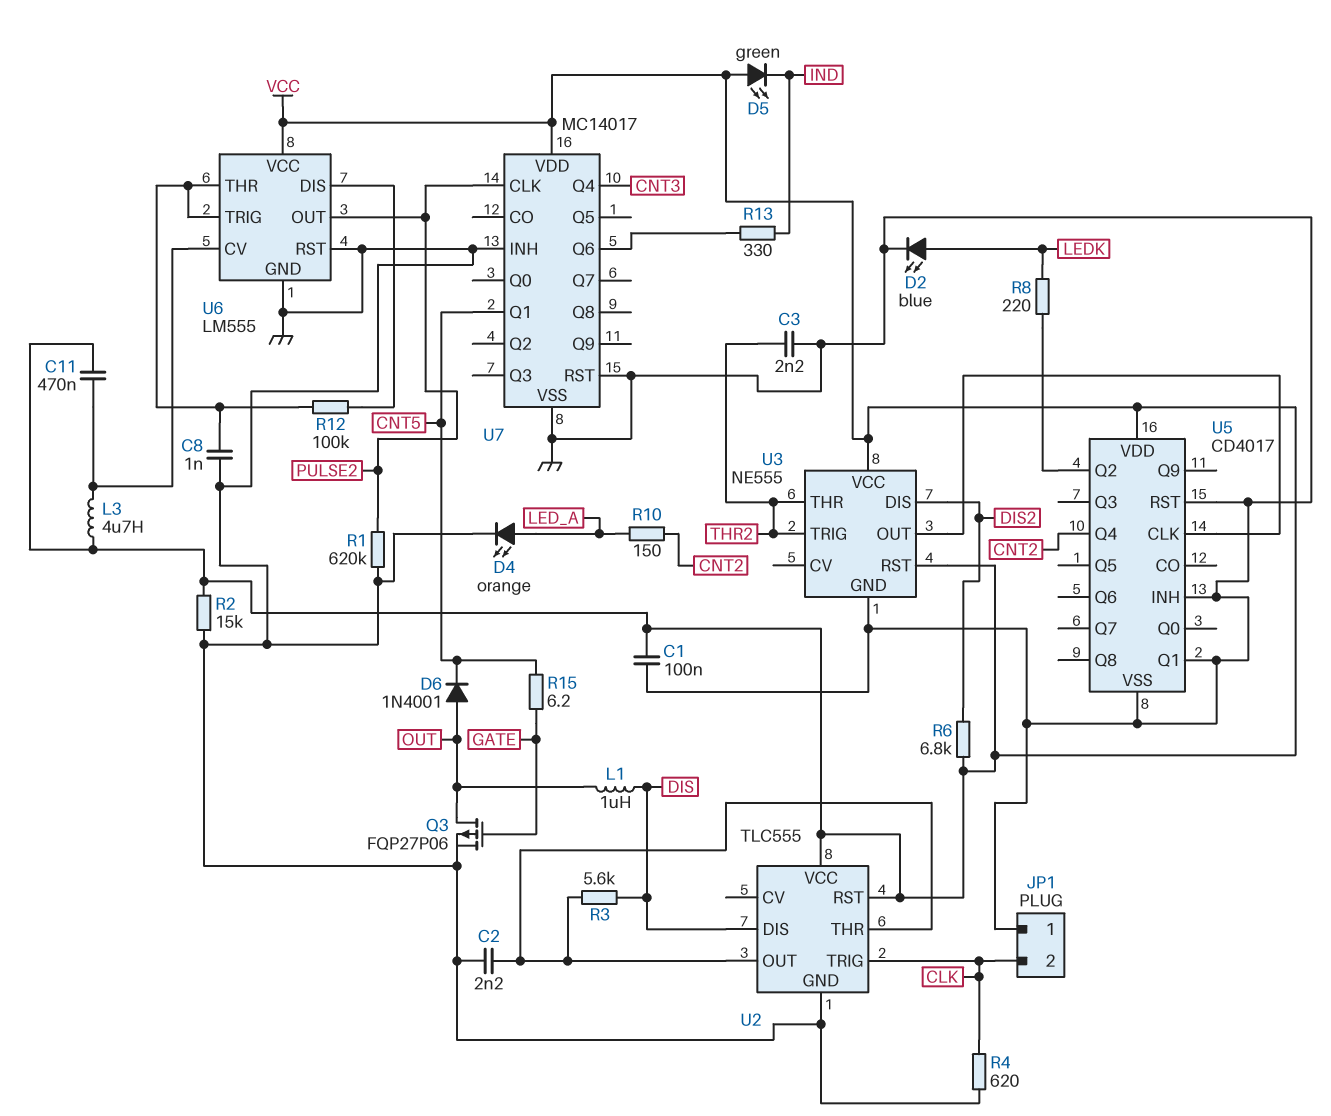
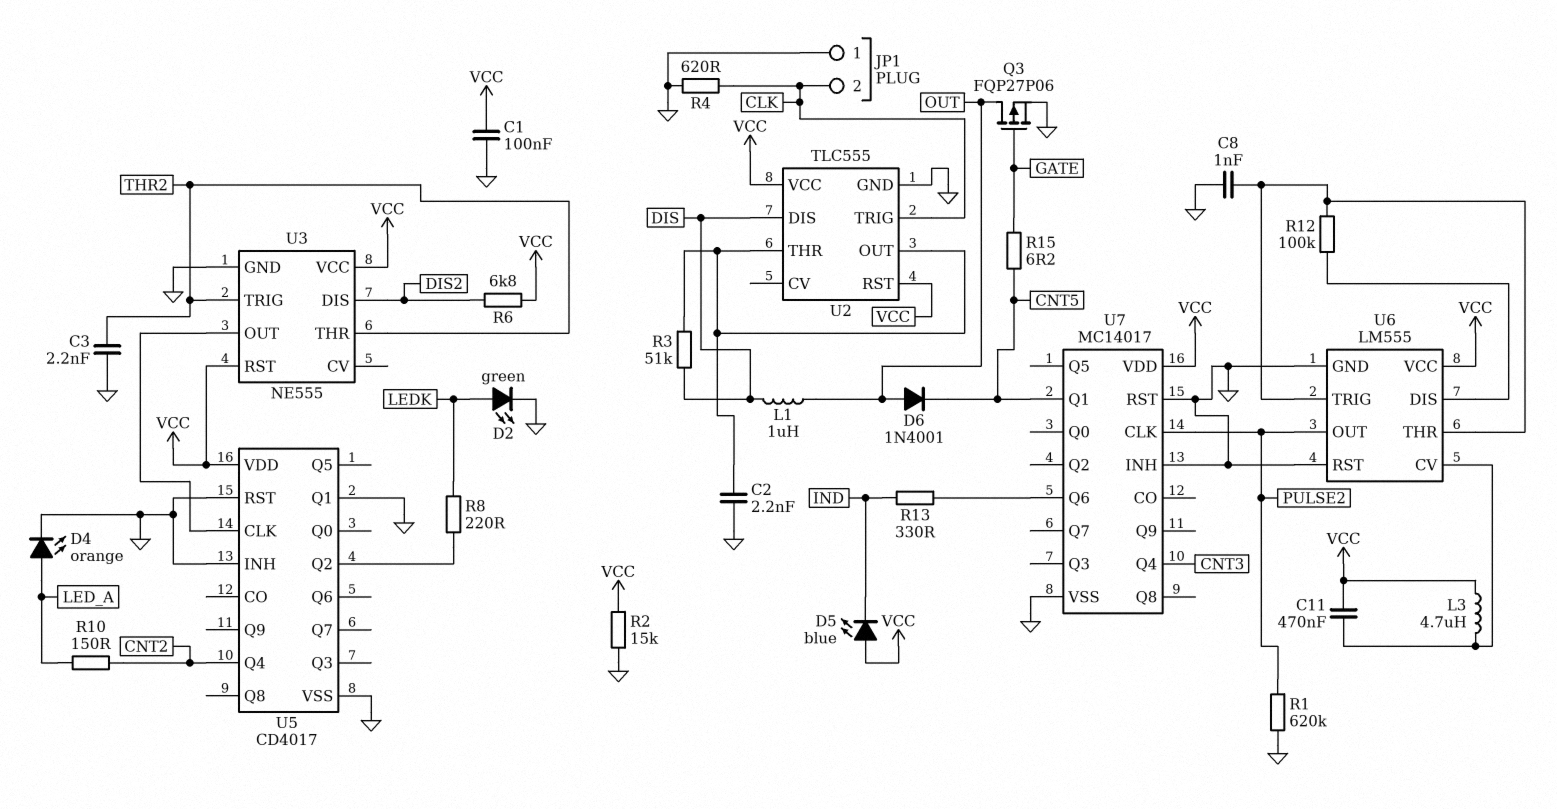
D2: LED blue (A LEDK, K GND) -> LED green (A LEDK, K GND)
D5: LED green (A VCC, K IND) -> LED blue (A VCC, K IND)
R3: 5.6k (DIS, U2/OUT) -> 51k (DIS, U2/OUT)

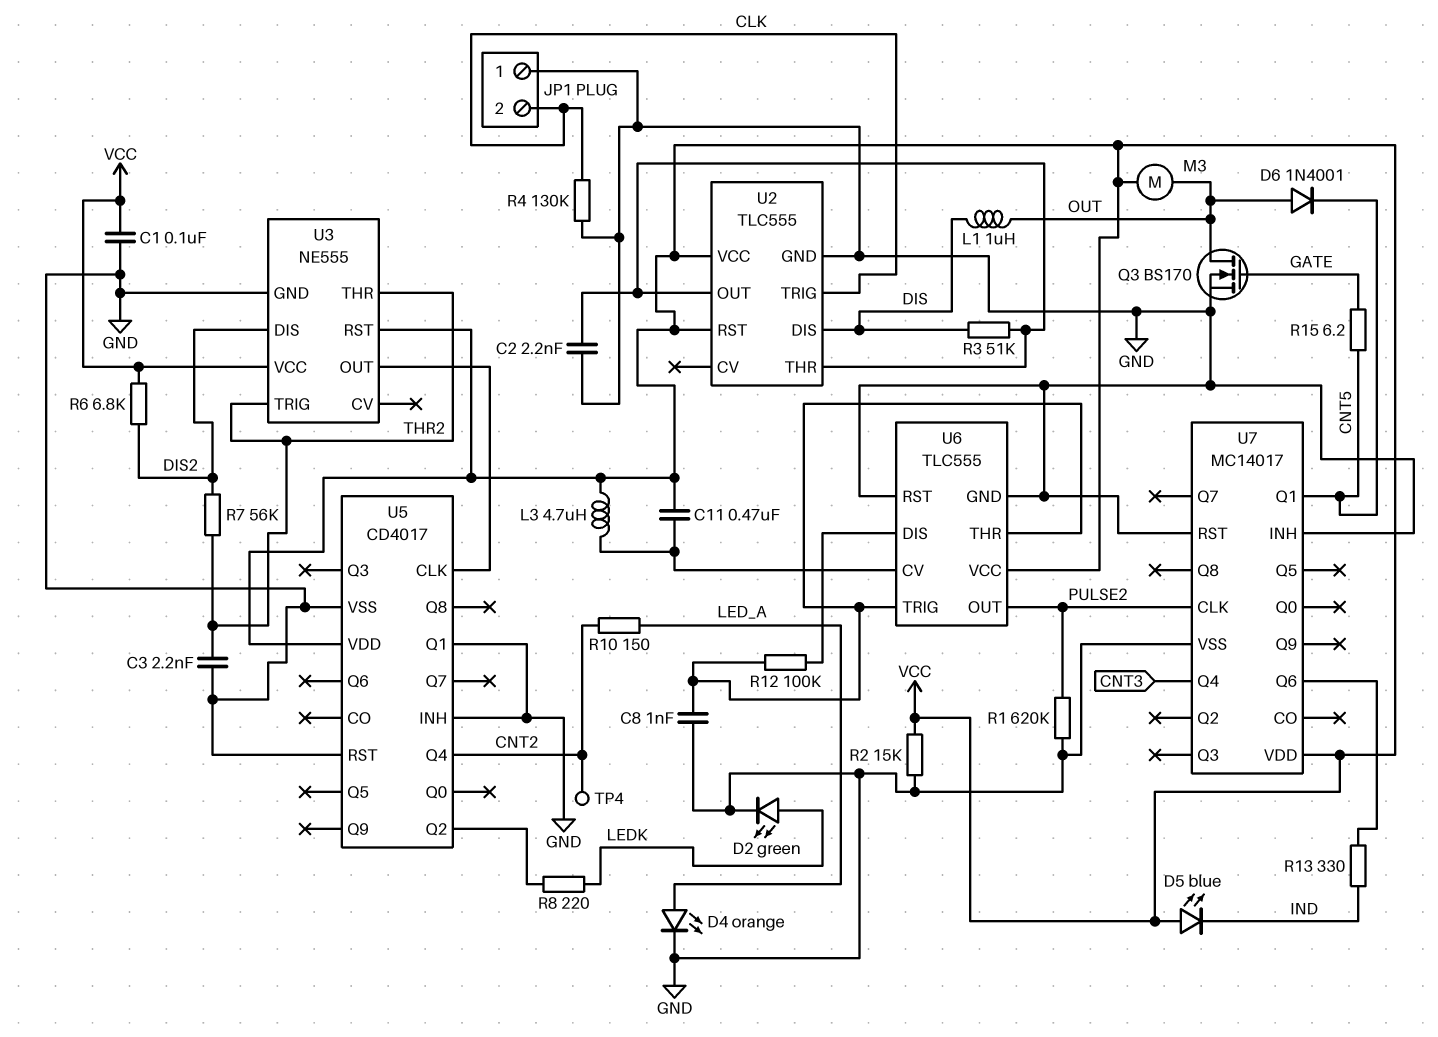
M3: none -> motor (OUT, VCC)
Q3: PMOS FQP27P06 (G GATE, D OUT, S GND) -> NMOS BS170 (G GATE, D OUT, S GND)
R4: 620 (CLK, GND) -> 130k (CLK, GND)
R7: none -> 56k (DIS2, THR2)
TP4: none -> test point (CNT2)
U6: LM555 -> TLC555

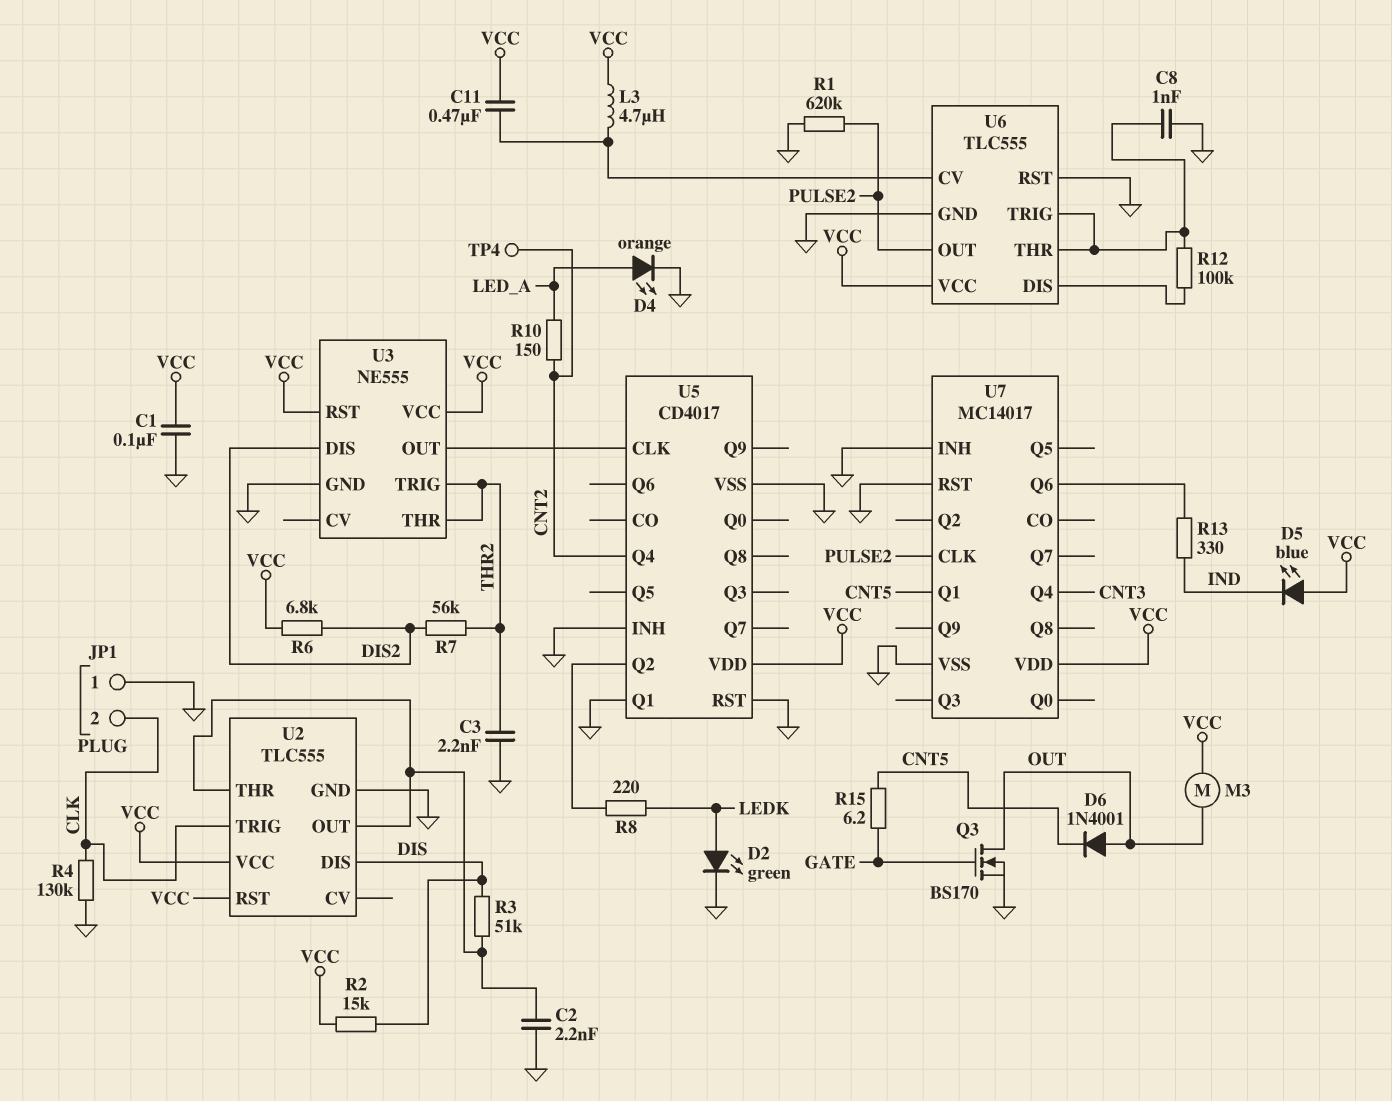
L1: 1uH (DIS, OUT) -> none
R2: 15k (GND, VCC) -> 15k (DIS, VCC)

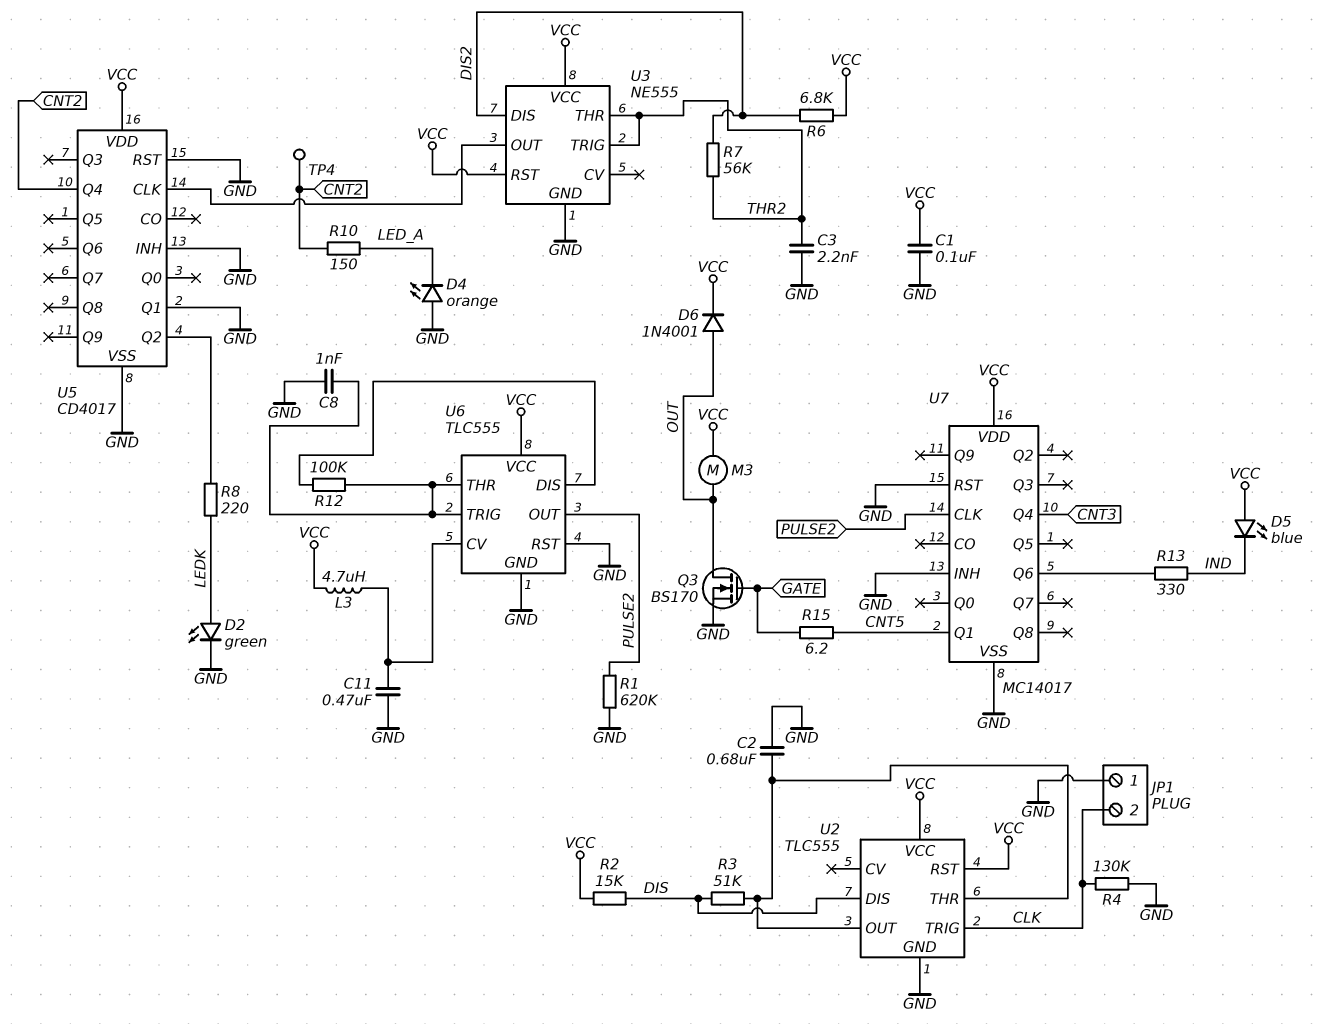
C2: 2.2nF (GND, U2/OUT) -> 680nF (GND, U2/OUT)
C11: 470nF (U6/CV, VCC) -> 470nF (GND, U6/CV)
D4: LED orange (A LED_A, K GND) -> LED orange (A GND, K LED_A)
D6: diode 1N4001 (A OUT, K CNT5) -> diode 1N4001 (A OUT, K VCC)

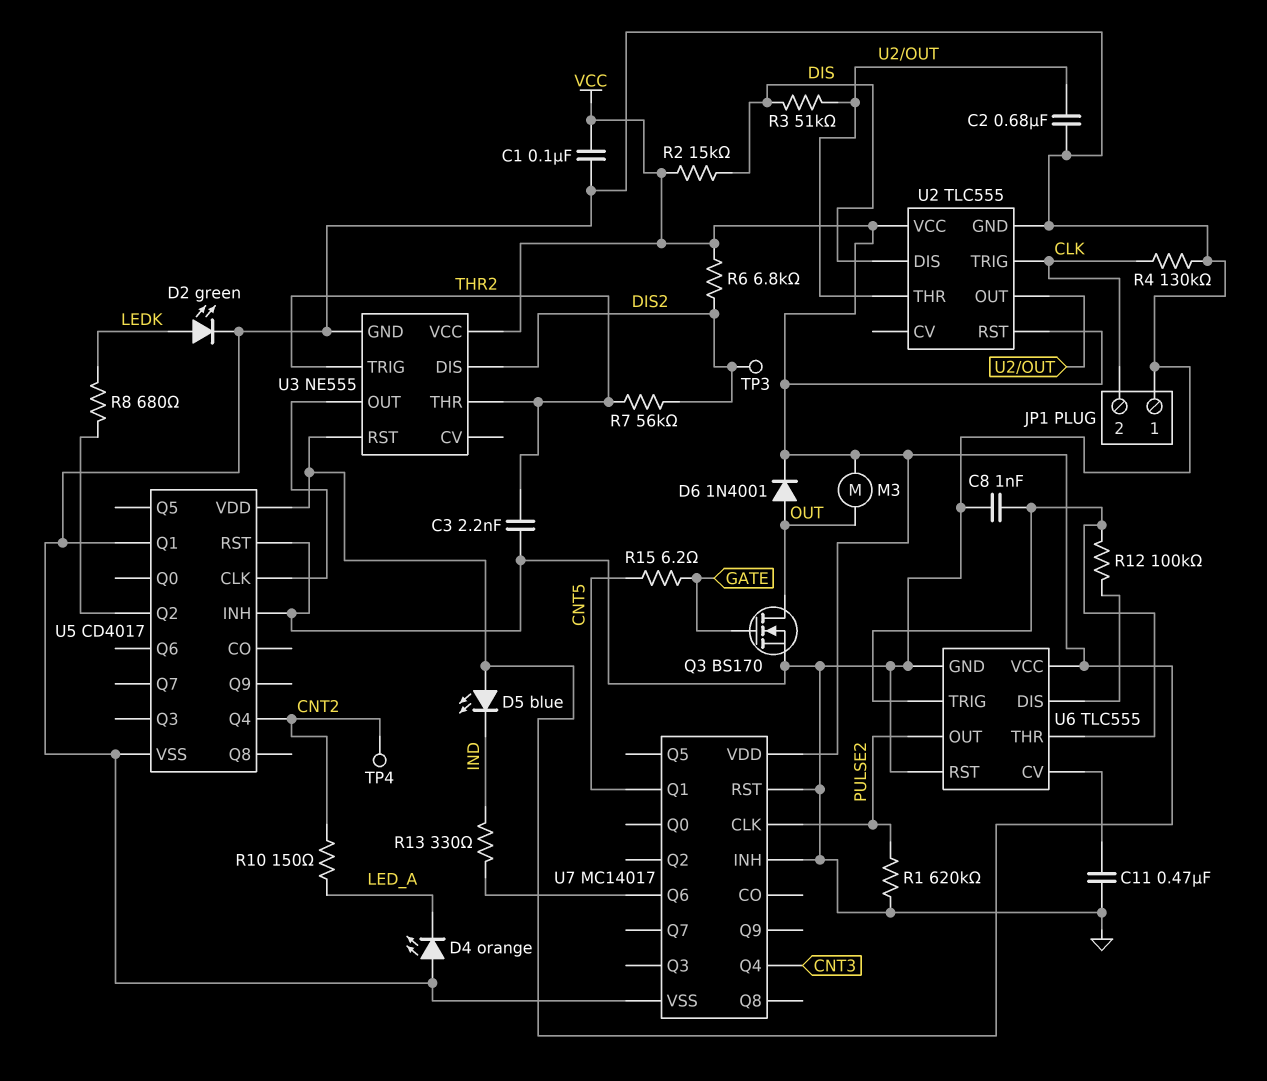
L3: 4.7uH (U6/CV, VCC) -> none
R8: 220 (LEDK, U5/Q2) -> 680 (LEDK, U5/Q2)
TP3: none -> test point (DIS2)

